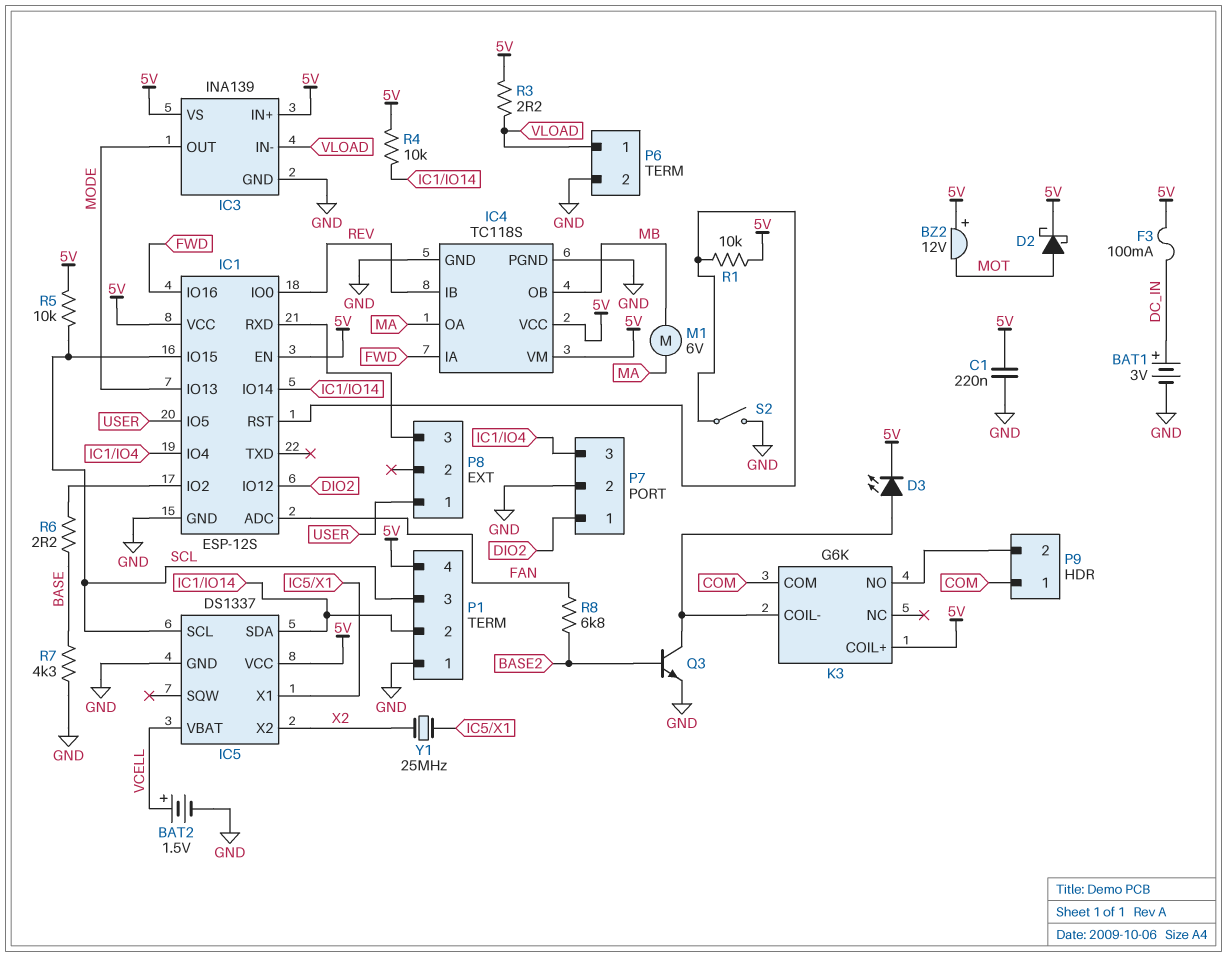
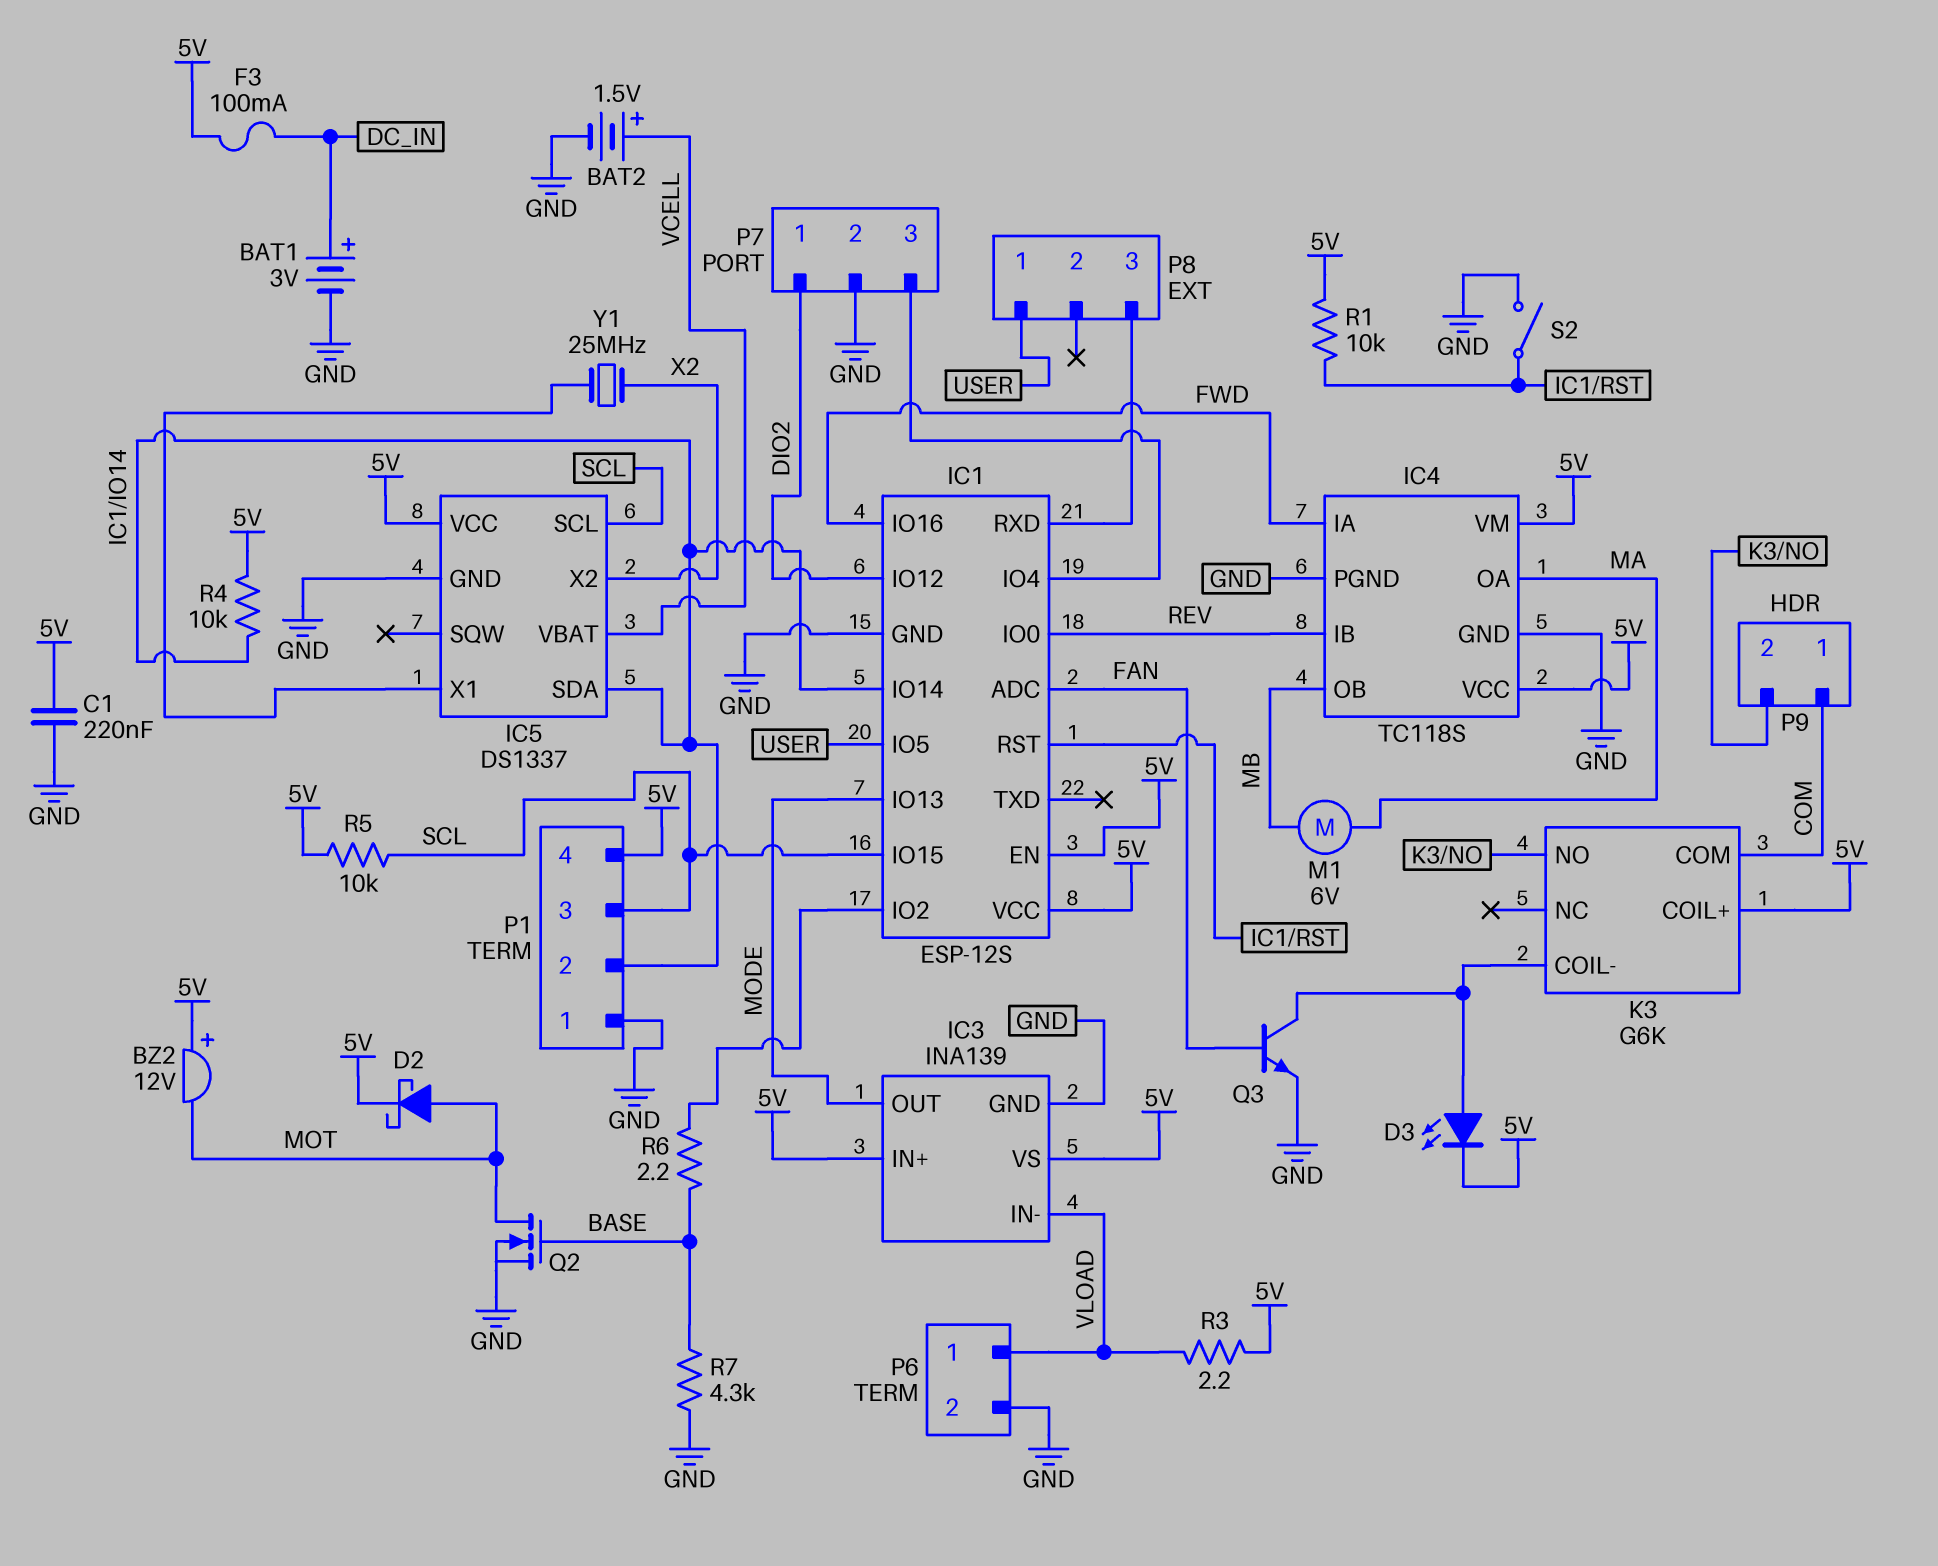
Q2: none -> NMOS (G BASE, D MOT, S GND)
Q3: NPN (B BASE2, C K3/COIL-, E GND) -> NPN (B FAN, C K3/COIL-, E GND)
R8: 6.8k (BASE2, FAN) -> none

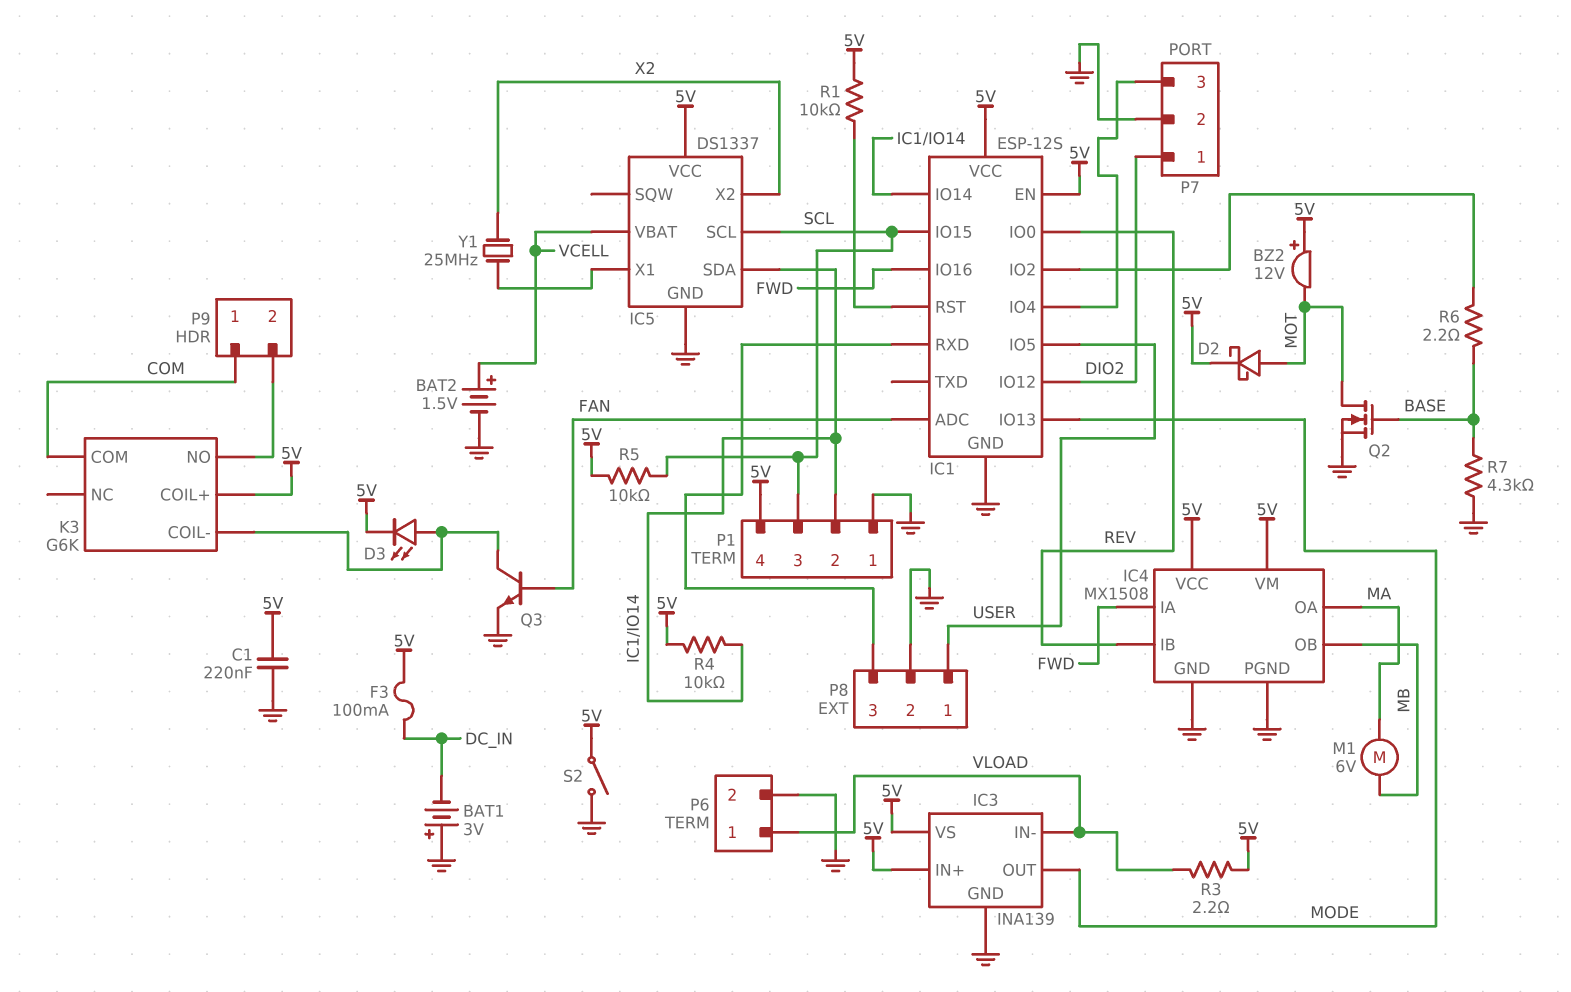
BAT1: 3V (plus DC_IN, minus GND) -> 3V (plus GND, minus DC_IN)
IC4: TC118S -> MX1508
P8 pin 2: none -> GND
S2: switch (GND, IC1/RST) -> switch (5V, GND)

